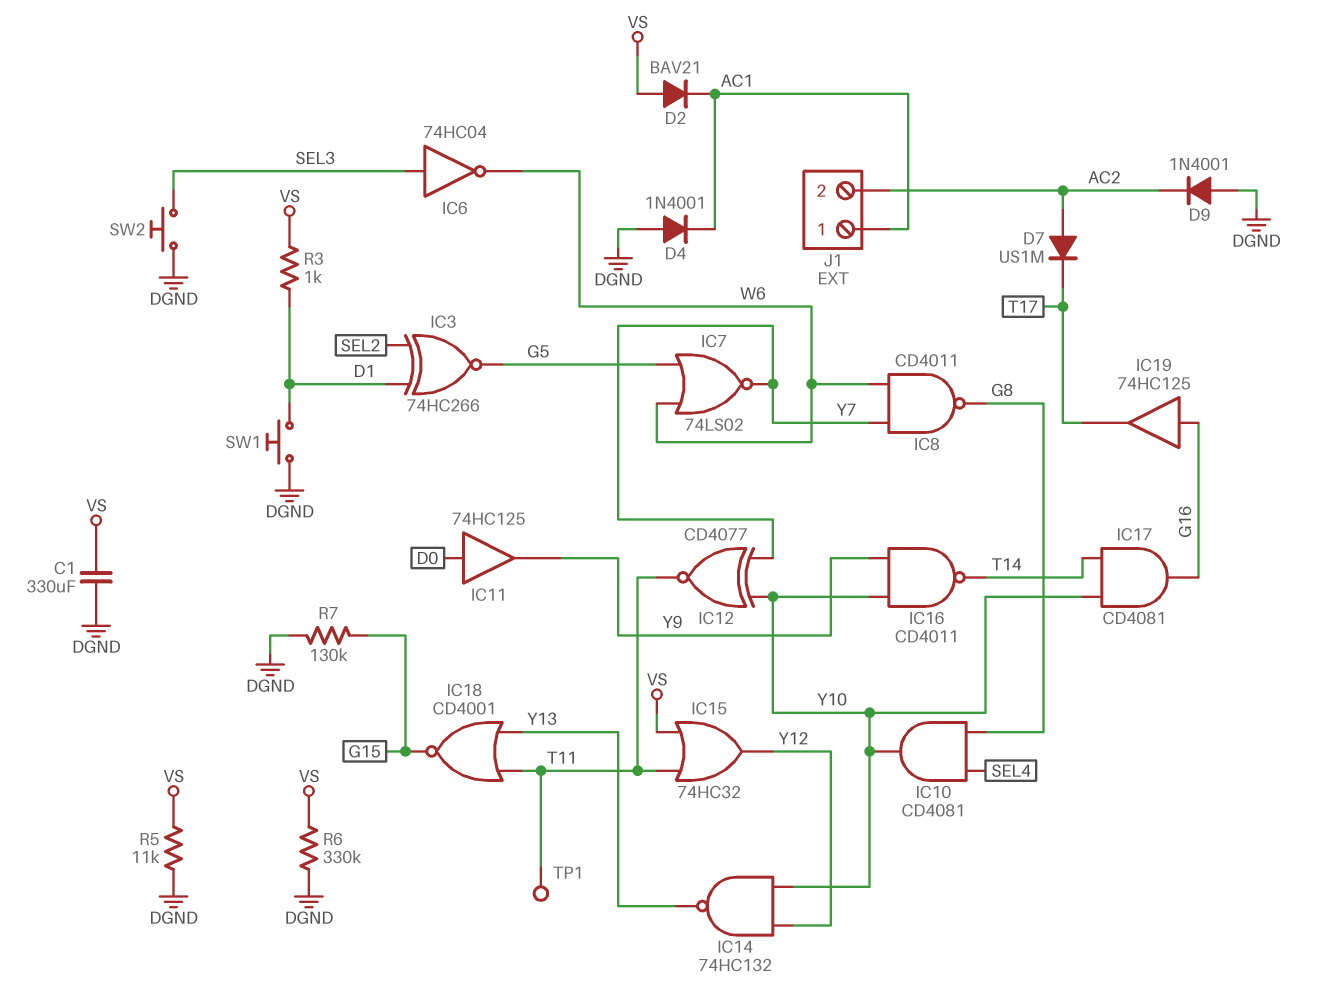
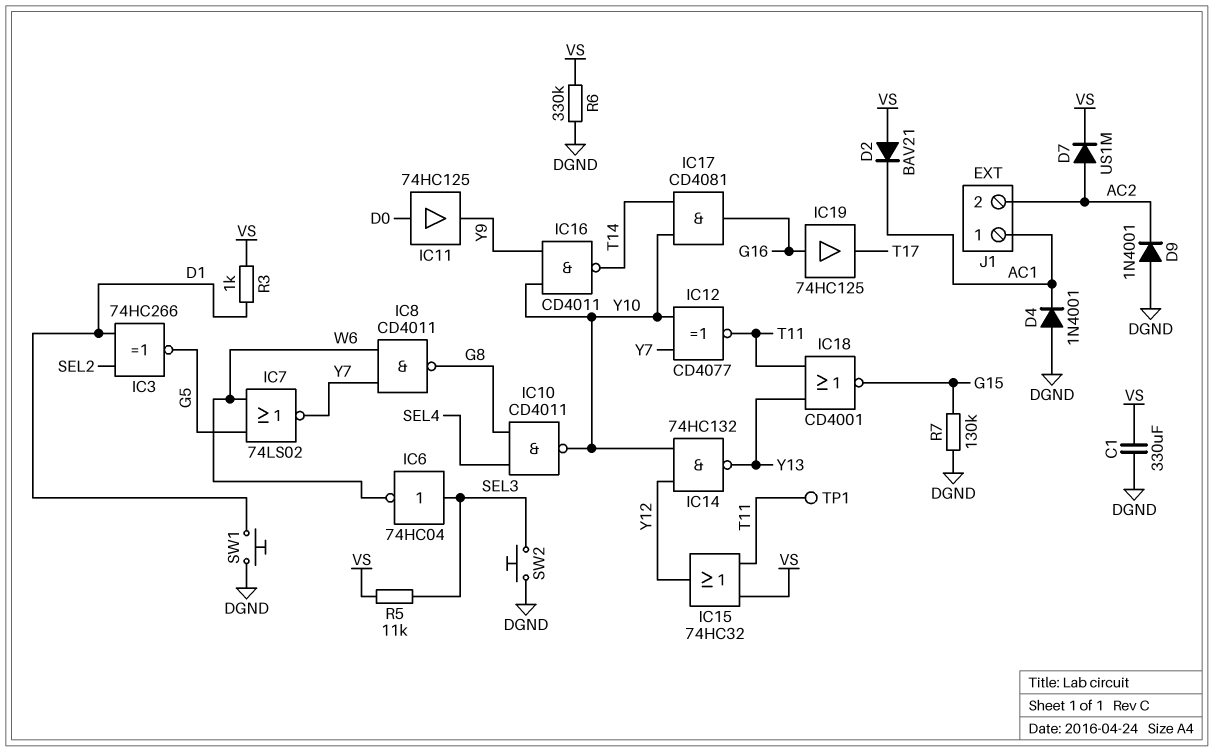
D7: diode US1M (A AC2, K T17) -> diode US1M (A AC2, K VS)
IC10: AND CD4081 (in G8, in SEL4, out Y10) -> NAND CD4011 (in G8, in SEL4, out Y10)
R5: 11k (DGND, VS) -> 11k (SEL3, VS)

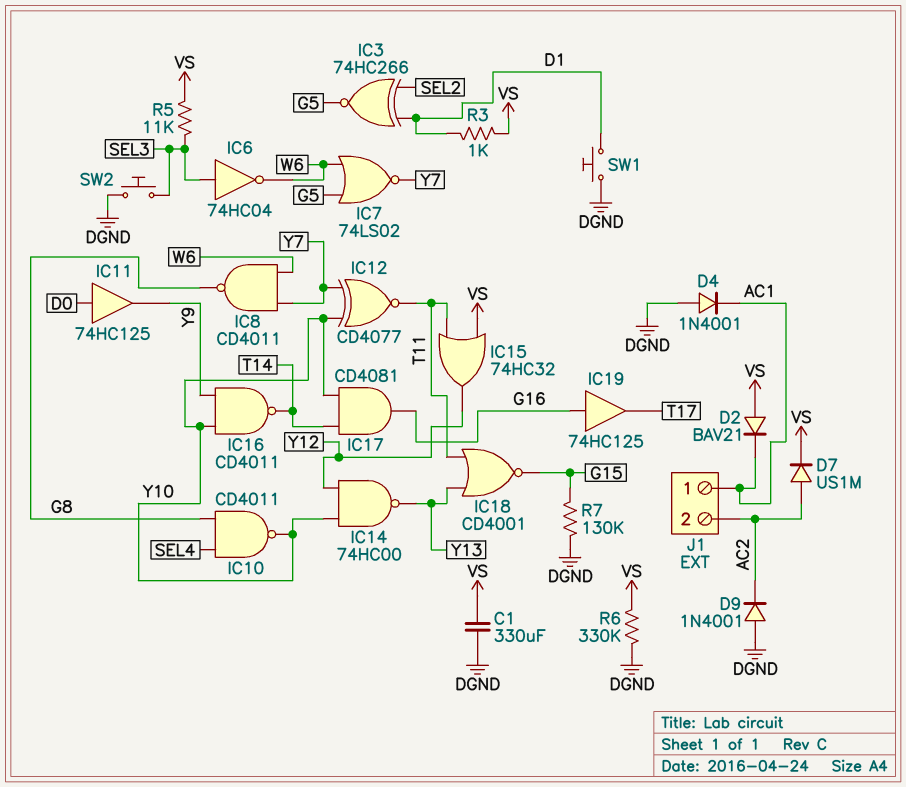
IC14: NAND 74HC132 (in Y10, in Y12, out Y13) -> NAND 74HC00 (in Y10, in Y12, out Y13)
TP1: test point (T11) -> none

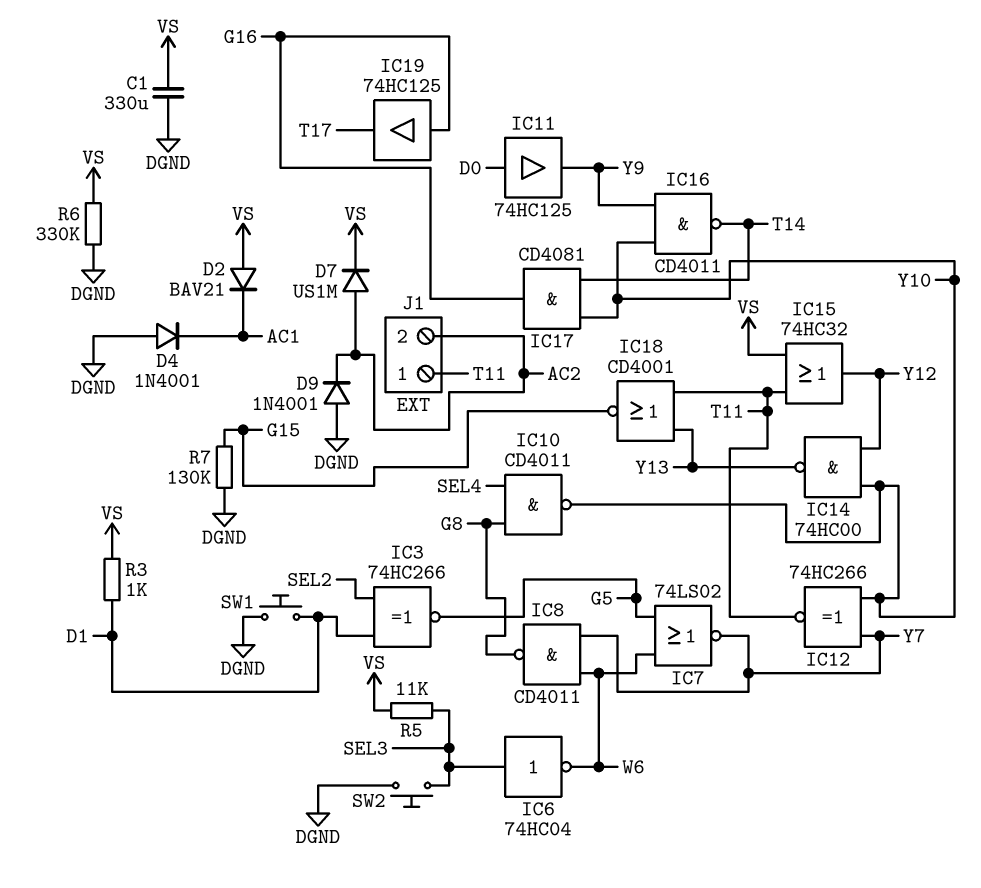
IC12: XNOR CD4077 (in Y7, in Y10, out T11) -> XNOR 74HC266 (in Y7, in Y10, out T11)
J1 pin 1: AC1 -> T11

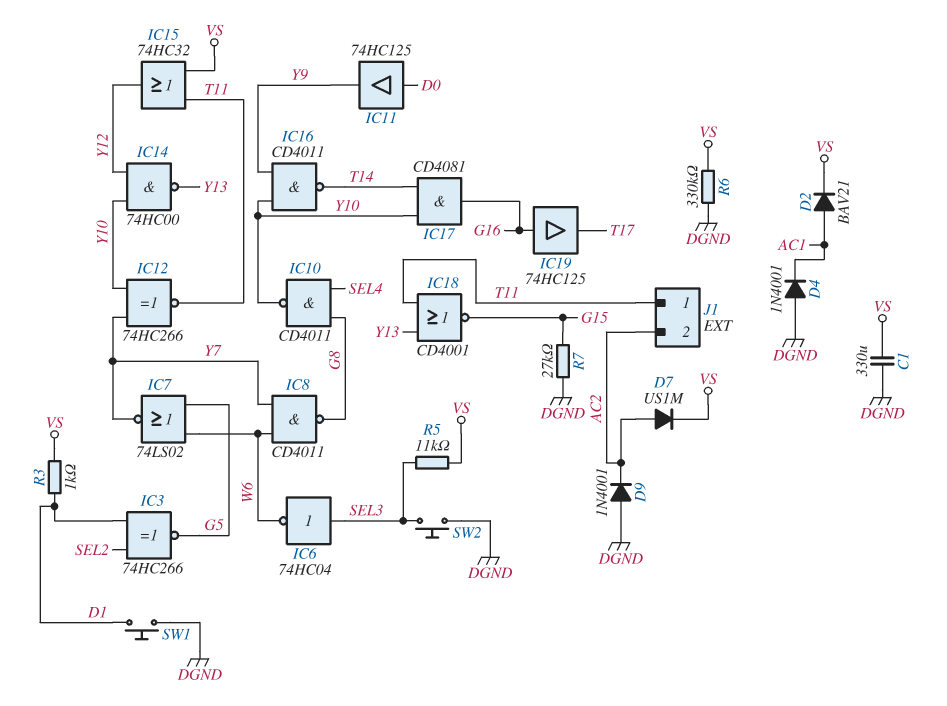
D2: diode BAV21 (A VS, K AC1) -> diode BAV21 (A AC1, K VS)
R7: 130k (DGND, G15) -> 27k (DGND, G15)

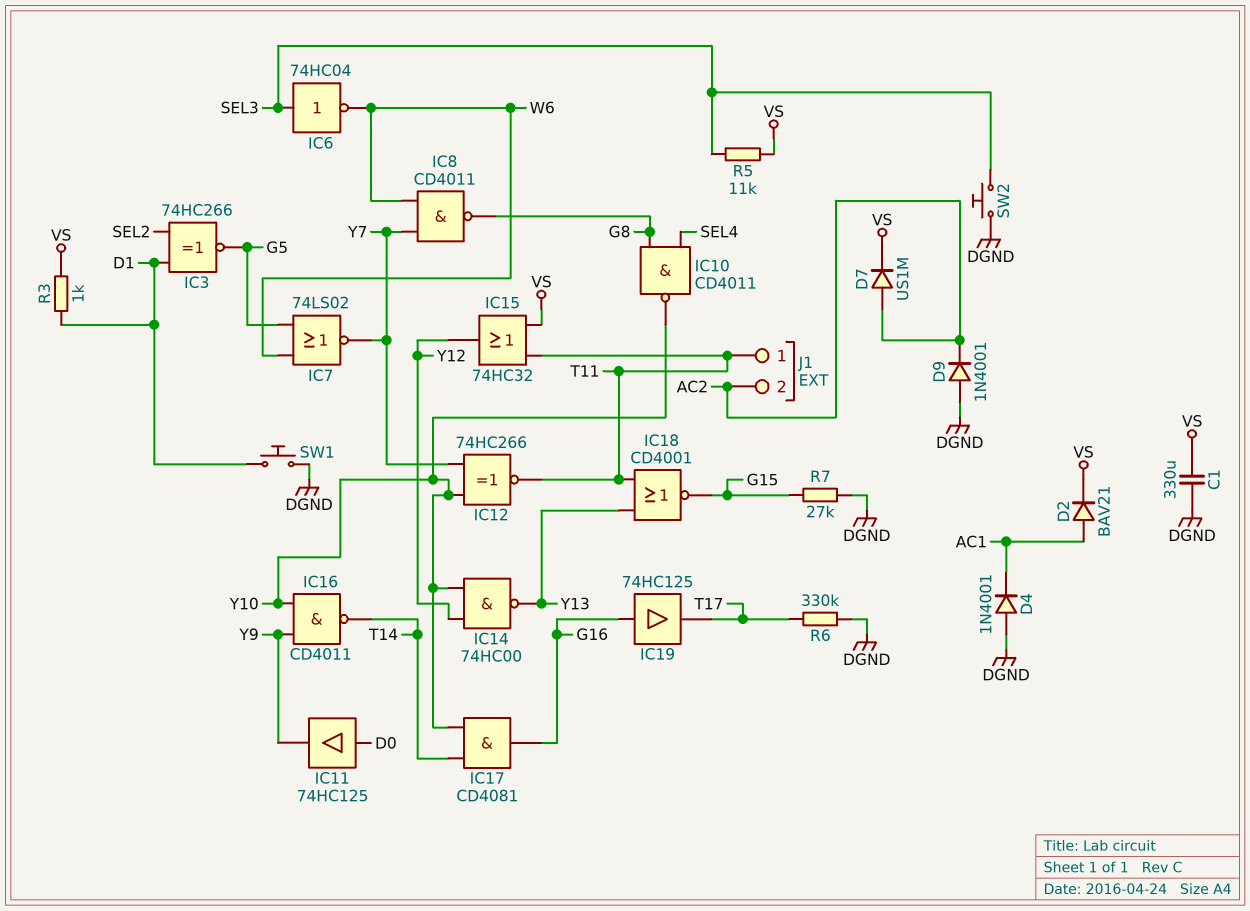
R6: 330k (DGND, VS) -> 330k (DGND, T17)

